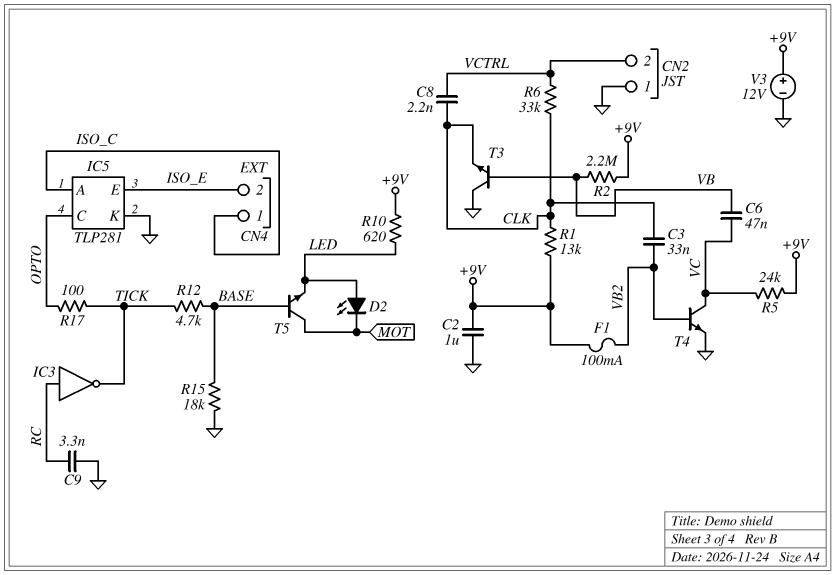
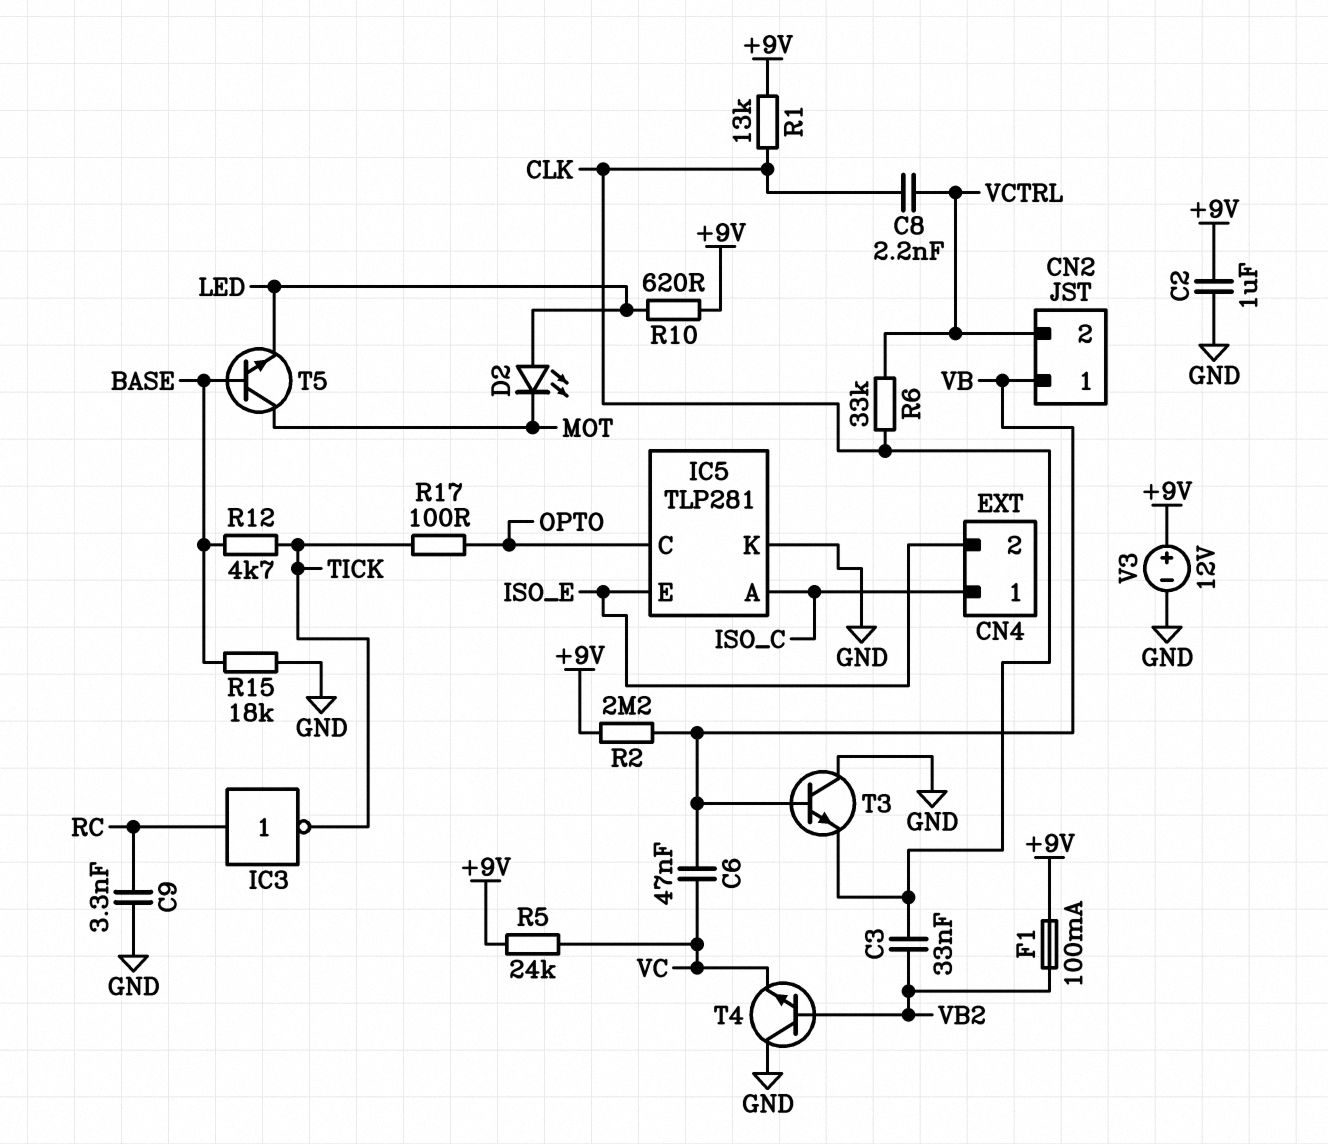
CN2 pin 1: GND -> VB
T4: NPN (B VB2, C VC, E GND) -> NPN (B VB2, C GND, E VC)

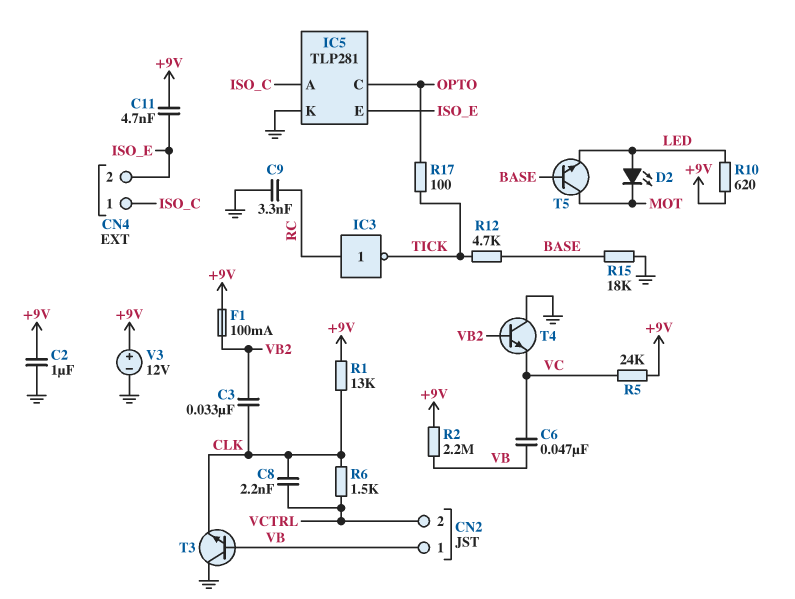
C11: none -> 4.7nF (+9V, ISO_E)
R6: 33k (CLK, VCTRL) -> 1.5k (CLK, VCTRL)

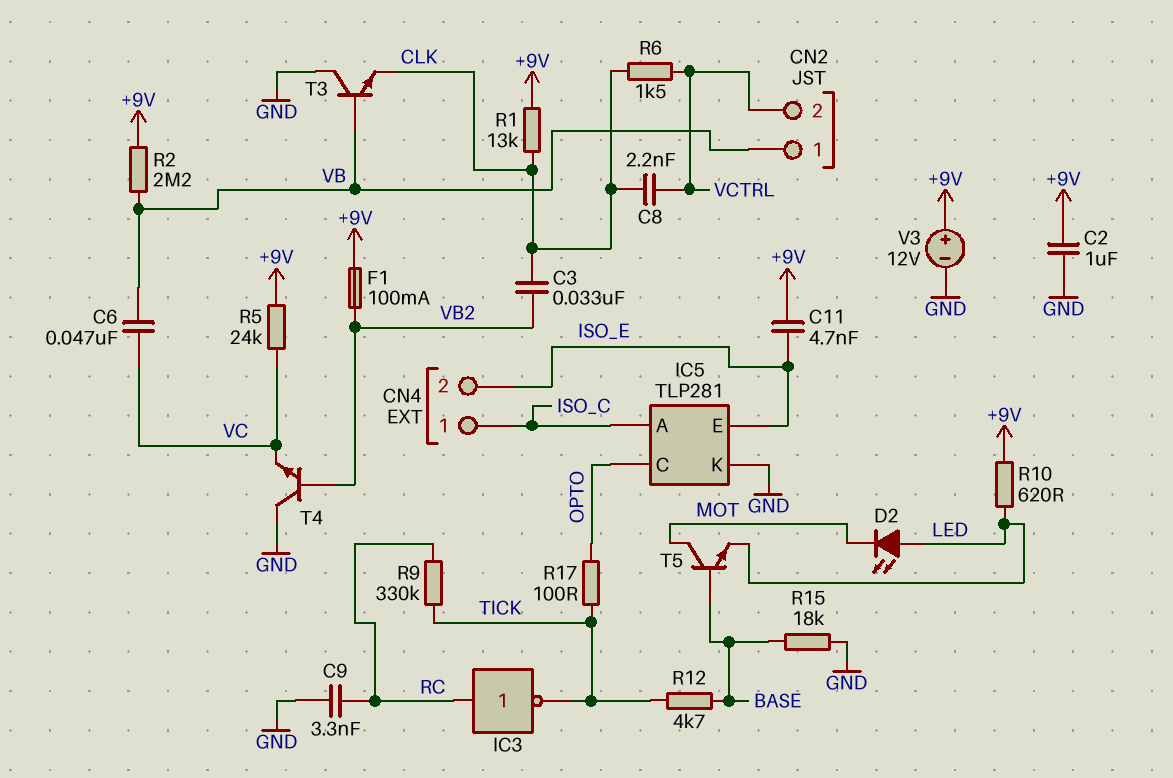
R9: none -> 330k (RC, TICK)

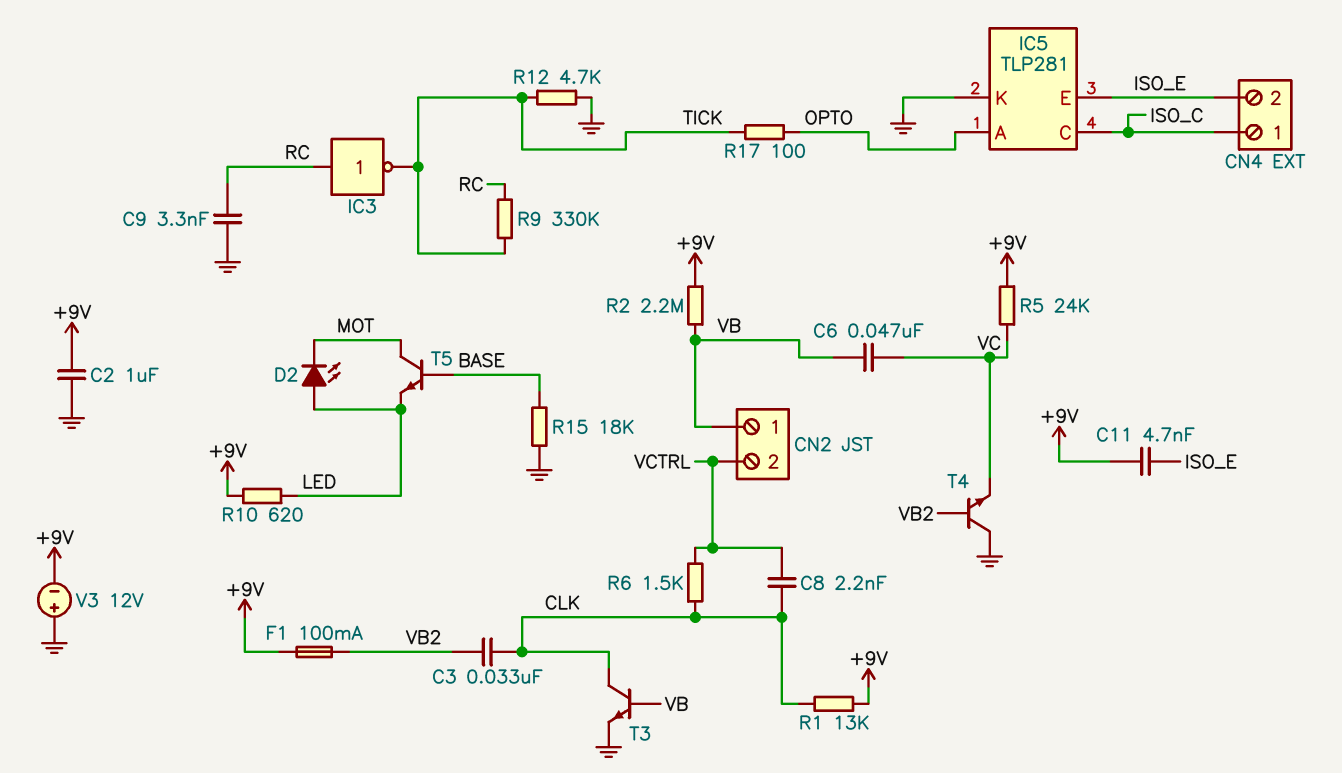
IC5 pin A: ISO_C -> OPTO
IC5 pin C: OPTO -> ISO_C
R12: 4.7k (BASE, TICK) -> 4.7k (GND, TICK)
T3: NPN (B VB, C GND, E CLK) -> NPN (B VB, C CLK, E GND)
V3: 12V (plus +9V, minus GND) -> 12V (plus GND, minus +9V)

